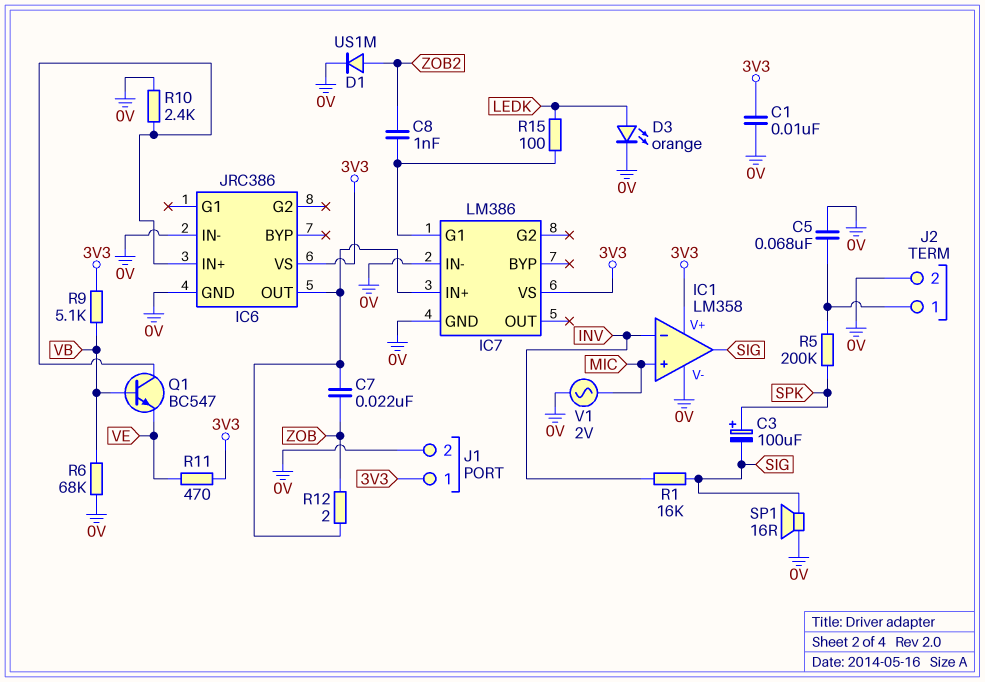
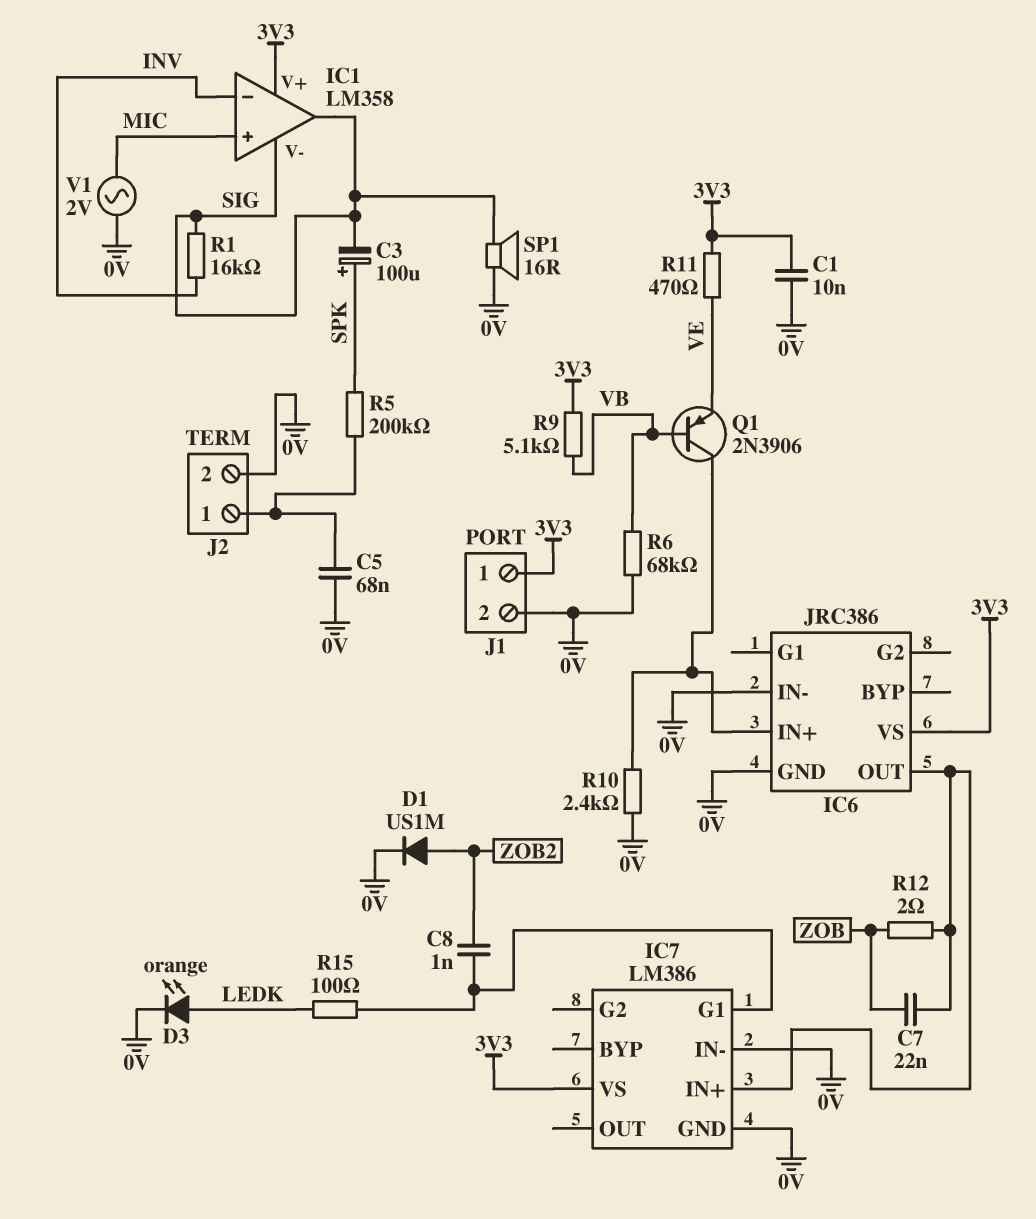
IC1 pin V-: 0V -> SIG
Q1: NPN BC547 (B VB, C IC6/IN+, E VE) -> PNP 2N3906 (B VB, C IC6/IN+, E VE)

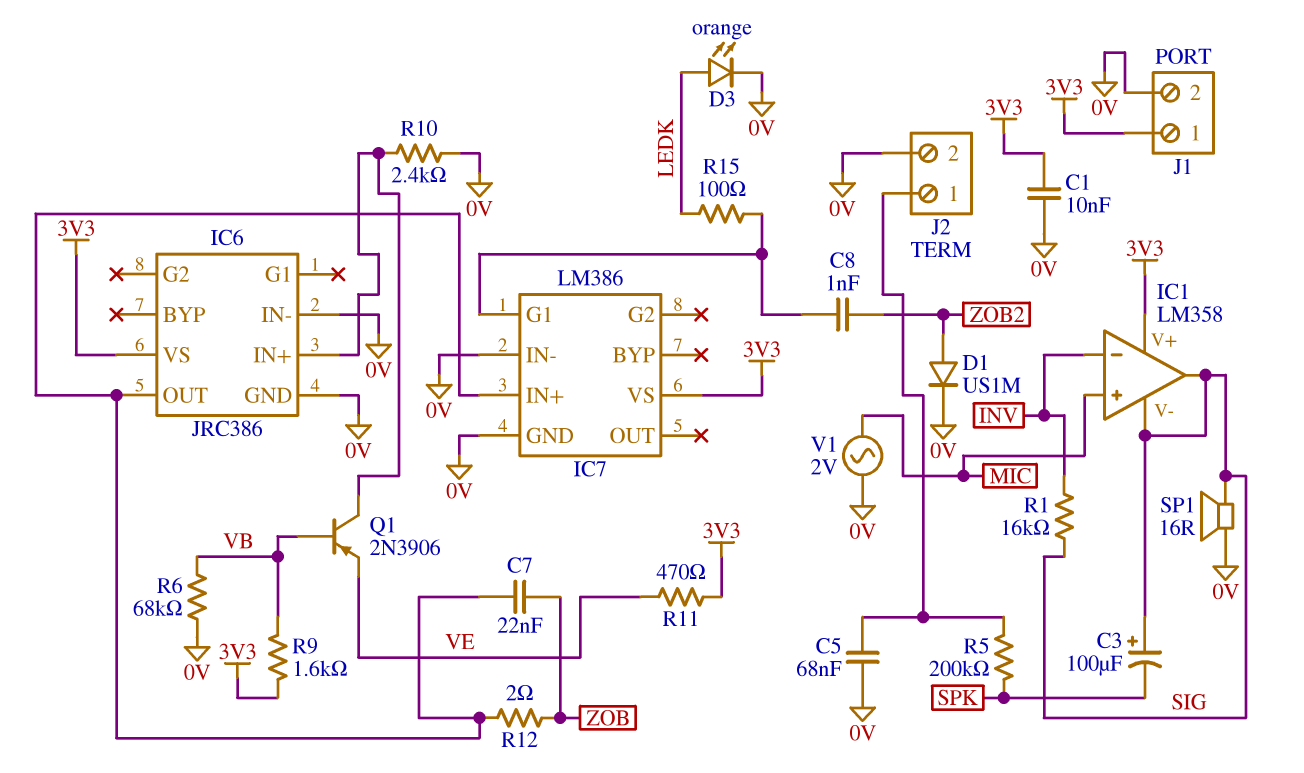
C3: 100uF (plus SPK, minus SIG) -> 100uF (plus SIG, minus SPK)
R9: 5.1k (3V3, VB) -> 1.6k (3V3, VB)

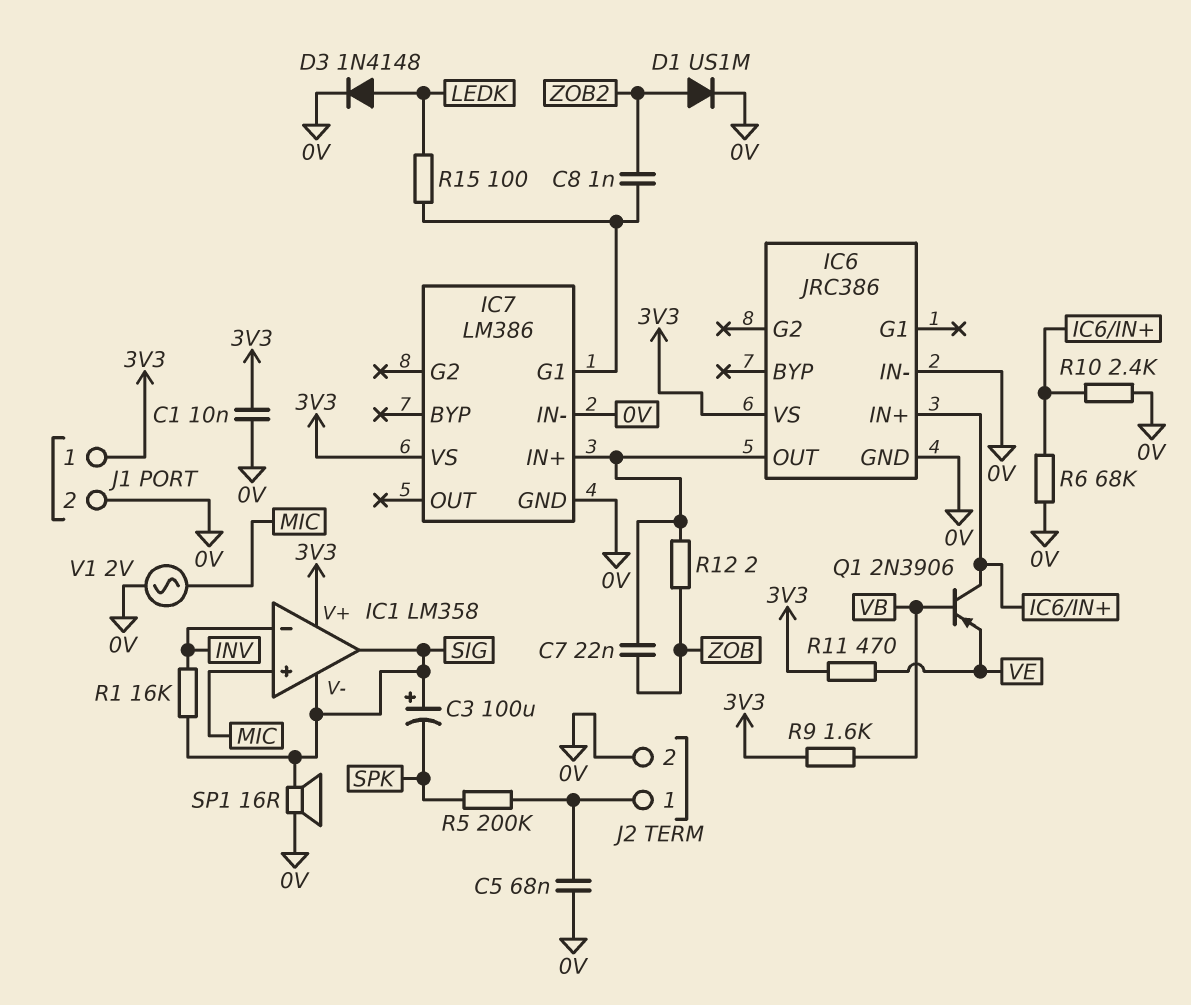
D3: LED orange (A LEDK, K 0V) -> diode 1N4148 (A LEDK, K 0V)
R6: 68k (0V, VB) -> 68k (0V, IC6/IN+)

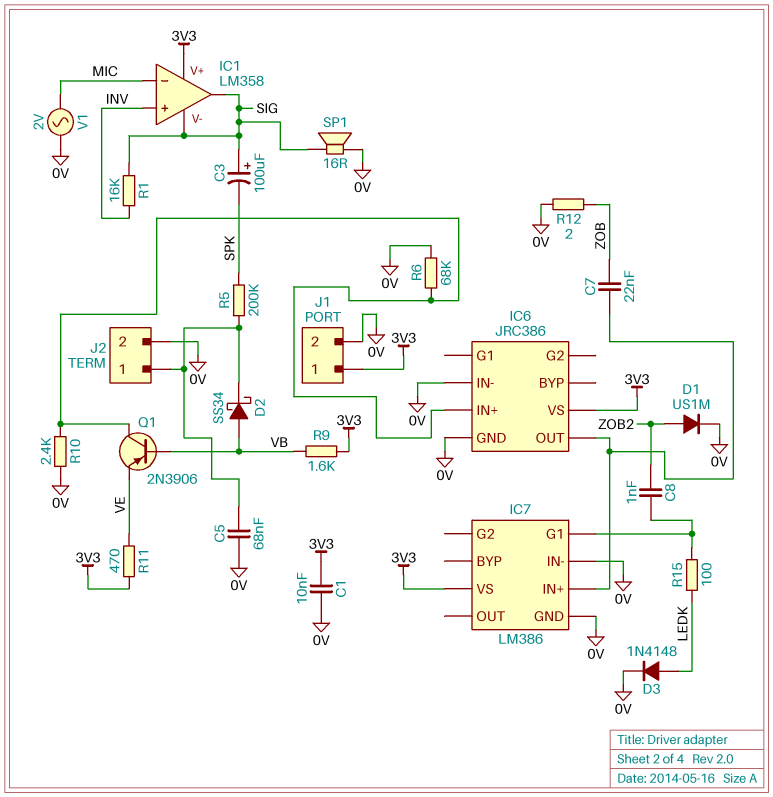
D2: none -> schottky SS34 (A VB, K J2/1)
IC1 pin in+: MIC -> INV
IC1 pin in-: INV -> MIC
R12: 2 (IC6/OUT, ZOB) -> 2 (0V, ZOB)

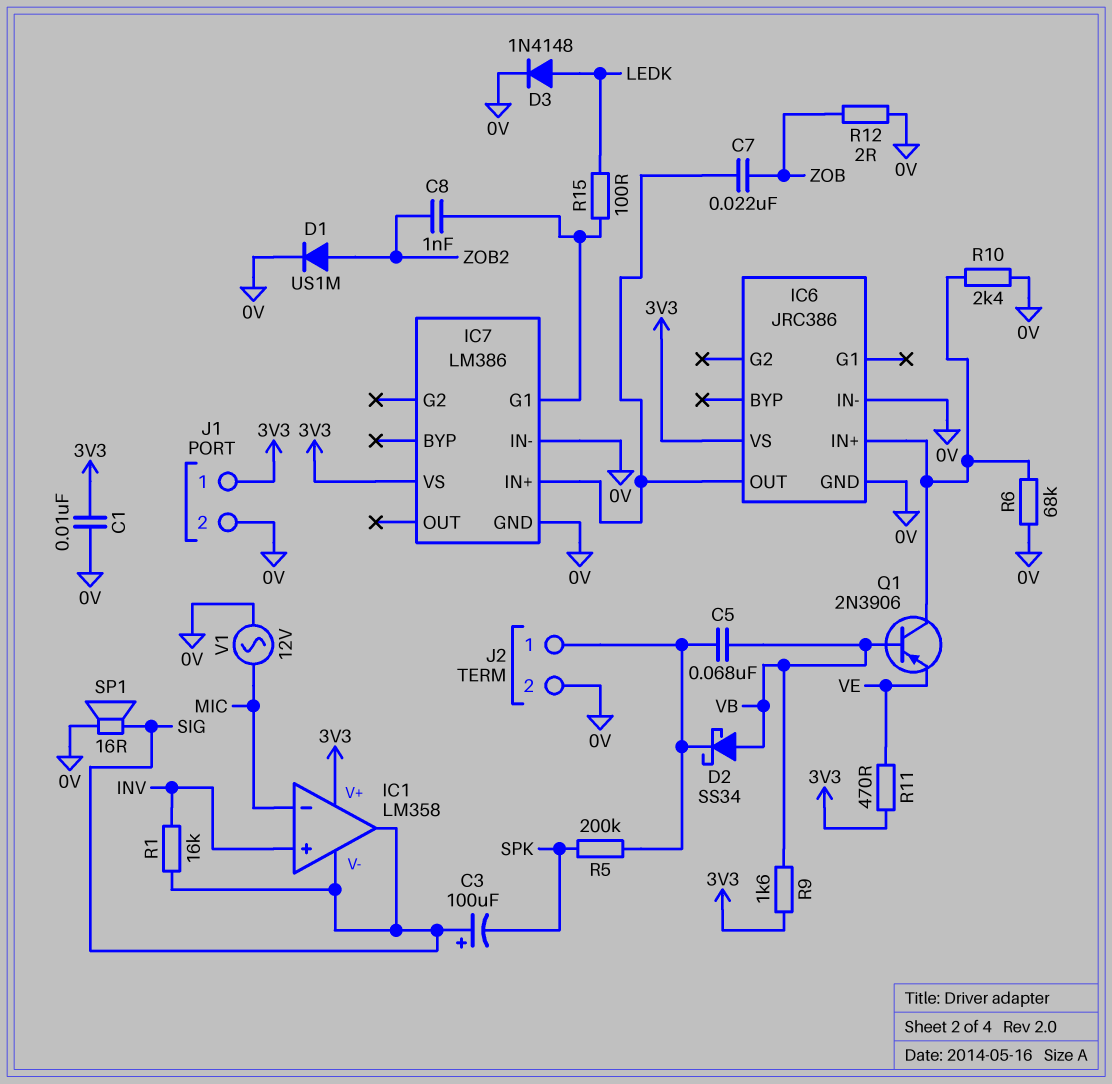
C5: 68nF (0V, J2/1) -> 68nF (J2/1, VB)
V1: AC 2V (0V, MIC) -> AC 12V (0V, MIC)

